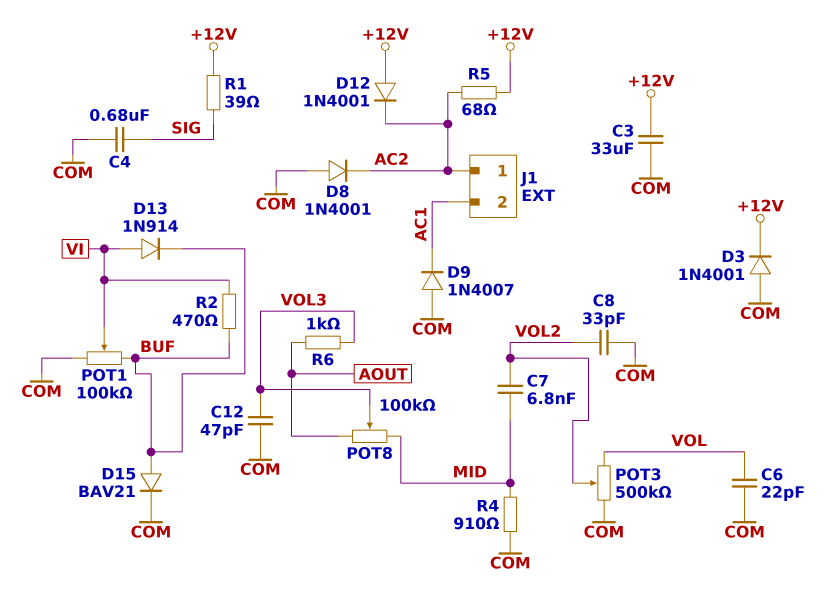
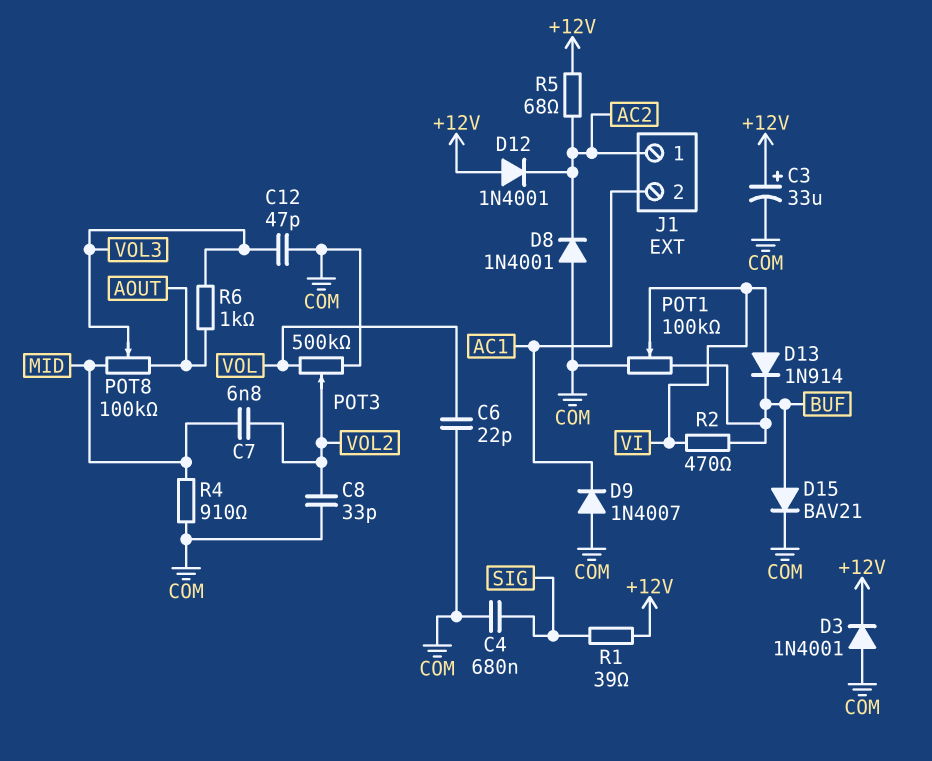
C3: 33uF (+12V, COM) -> 33uF (plus +12V, minus COM)

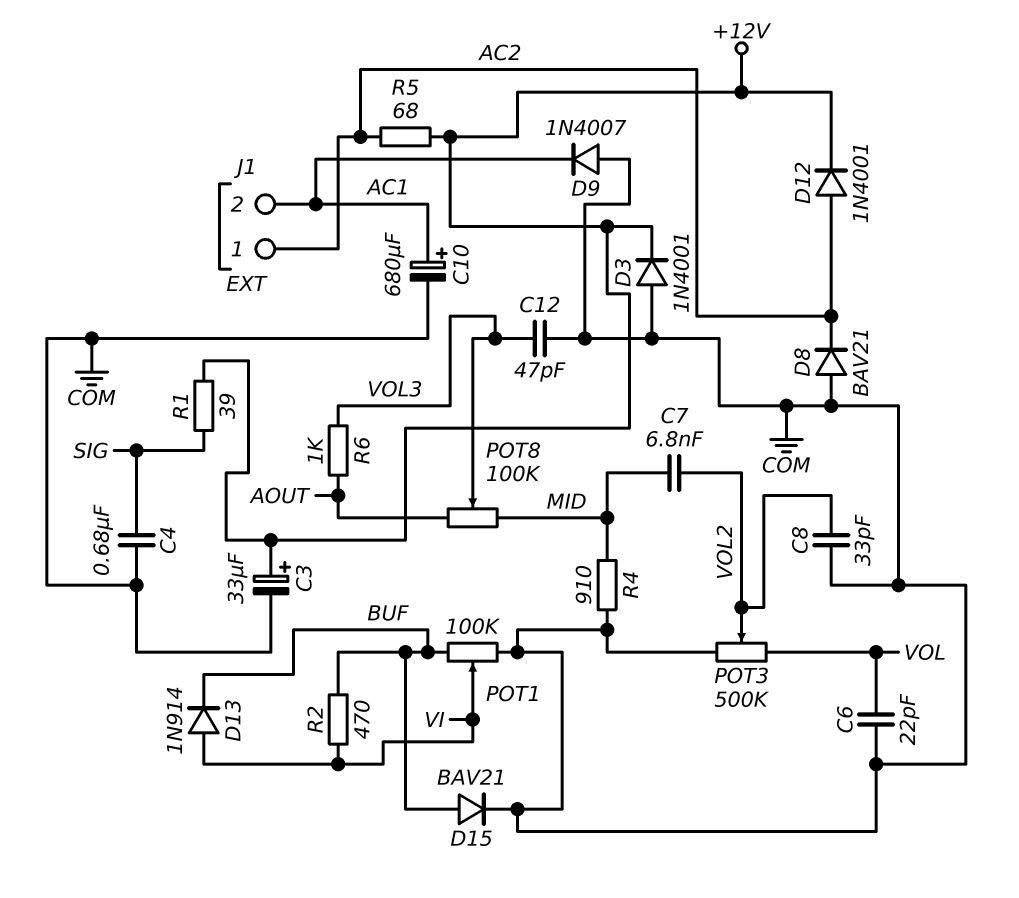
C10: none -> 680uF (plus AC1, minus COM)
D8: diode 1N4001 (A COM, K AC2) -> diode BAV21 (A COM, K AC2)
D12: diode 1N4001 (A +12V, K AC2) -> diode 1N4001 (A AC2, K +12V)

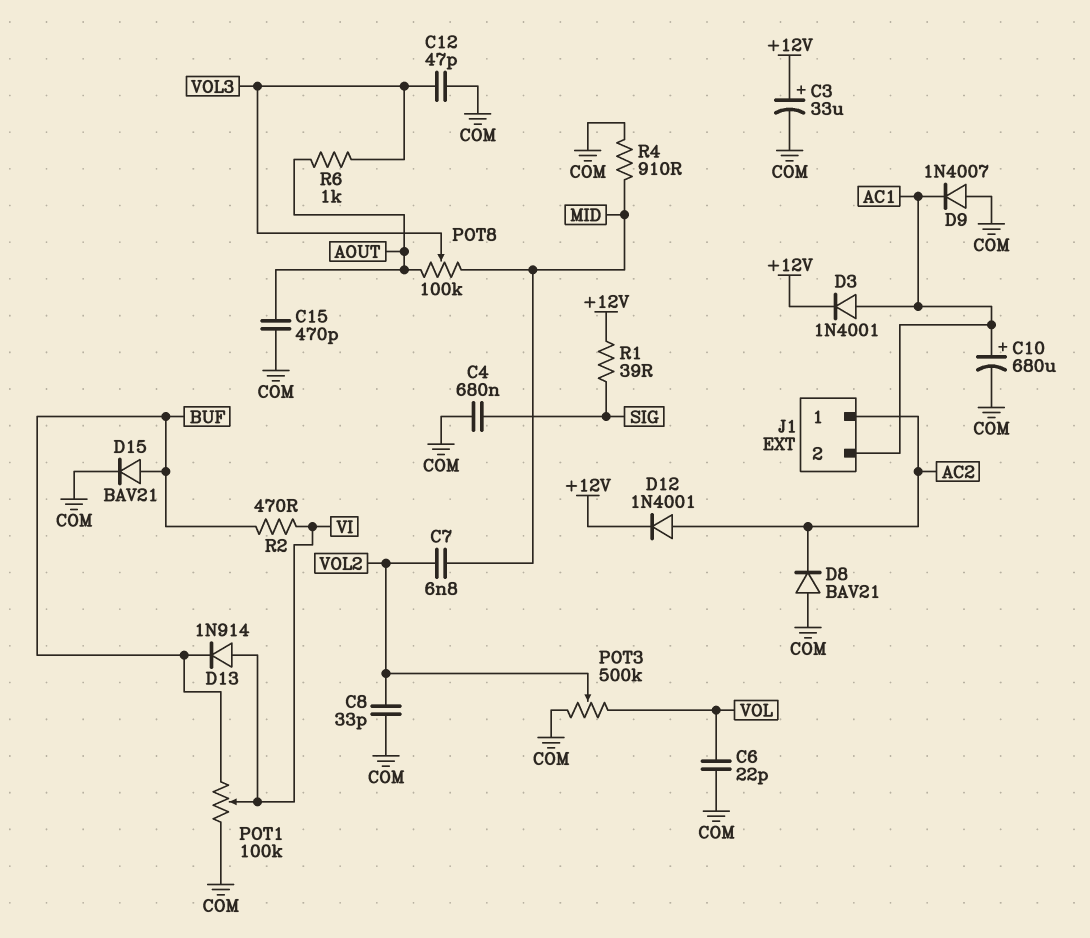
C15: none -> 470pF (AOUT, COM)
D3: diode 1N4001 (A COM, K +12V) -> diode 1N4001 (A AC1, K +12V)
R5: 68 (+12V, AC2) -> none

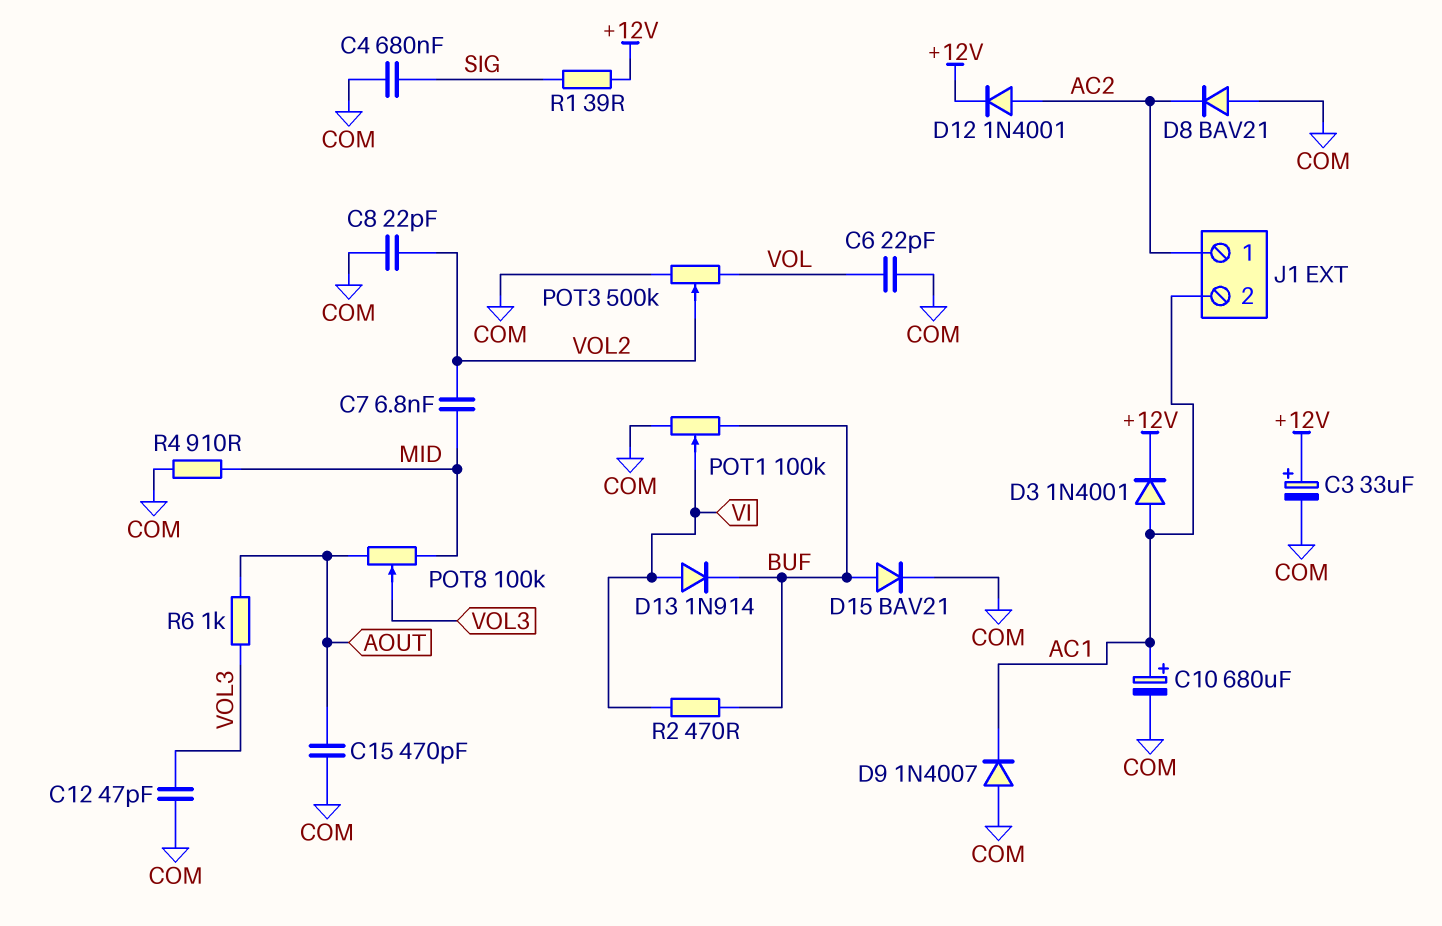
C8: 33pF (COM, VOL2) -> 22pF (COM, VOL2)

